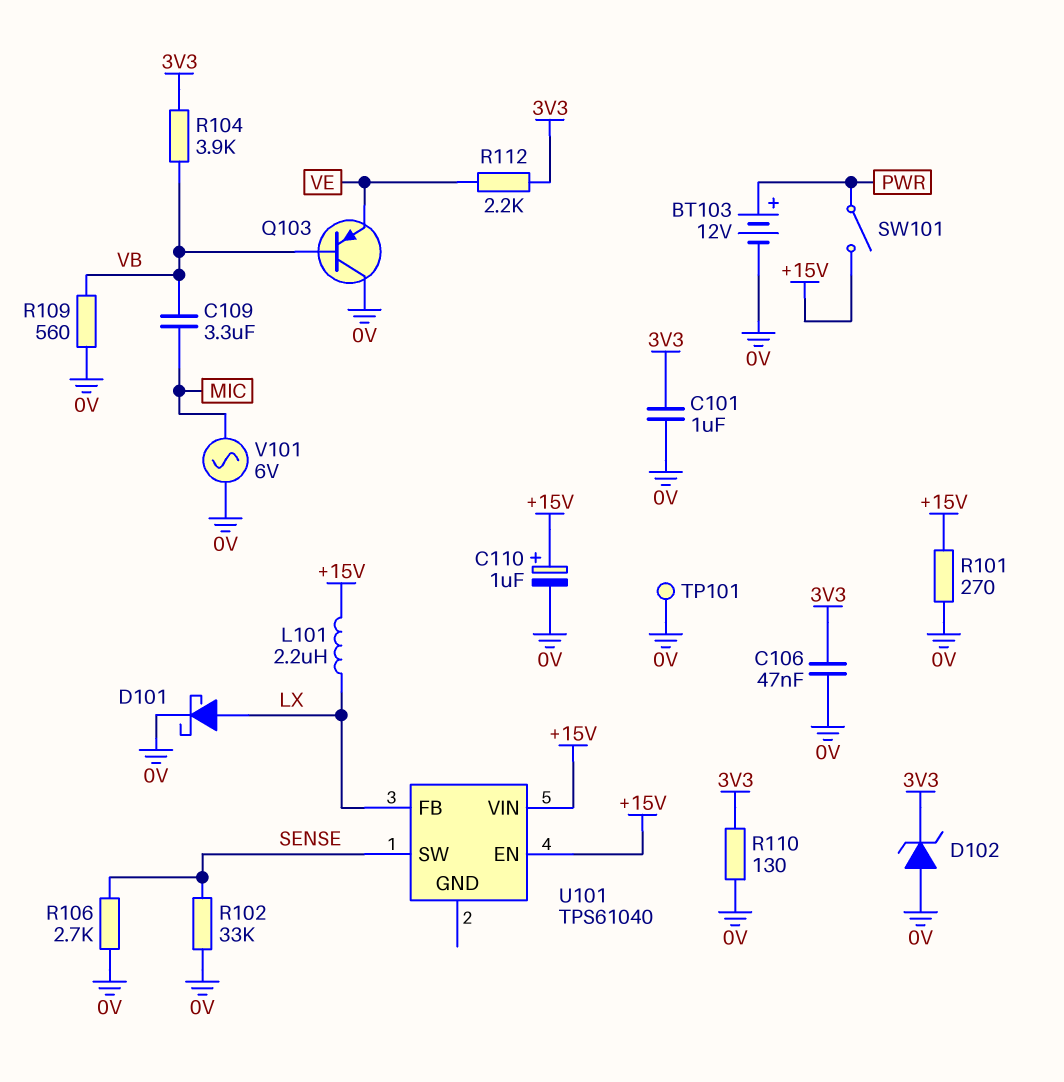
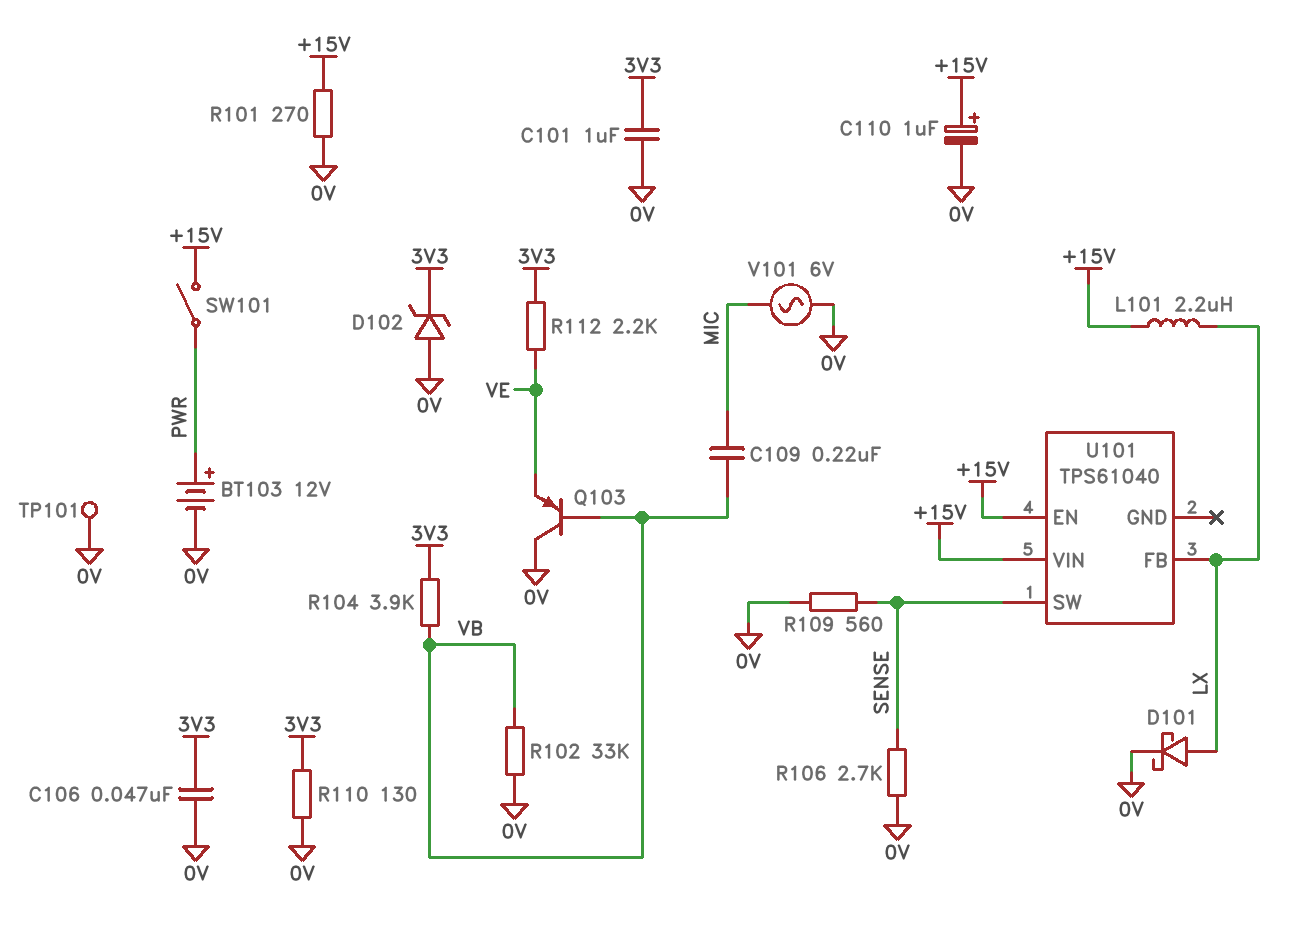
C109: 3.3uF (MIC, VB) -> 220nF (MIC, VB)
R102: 33k (0V, SENSE) -> 33k (0V, VB)
R109: 560 (0V, VB) -> 560 (0V, SENSE)

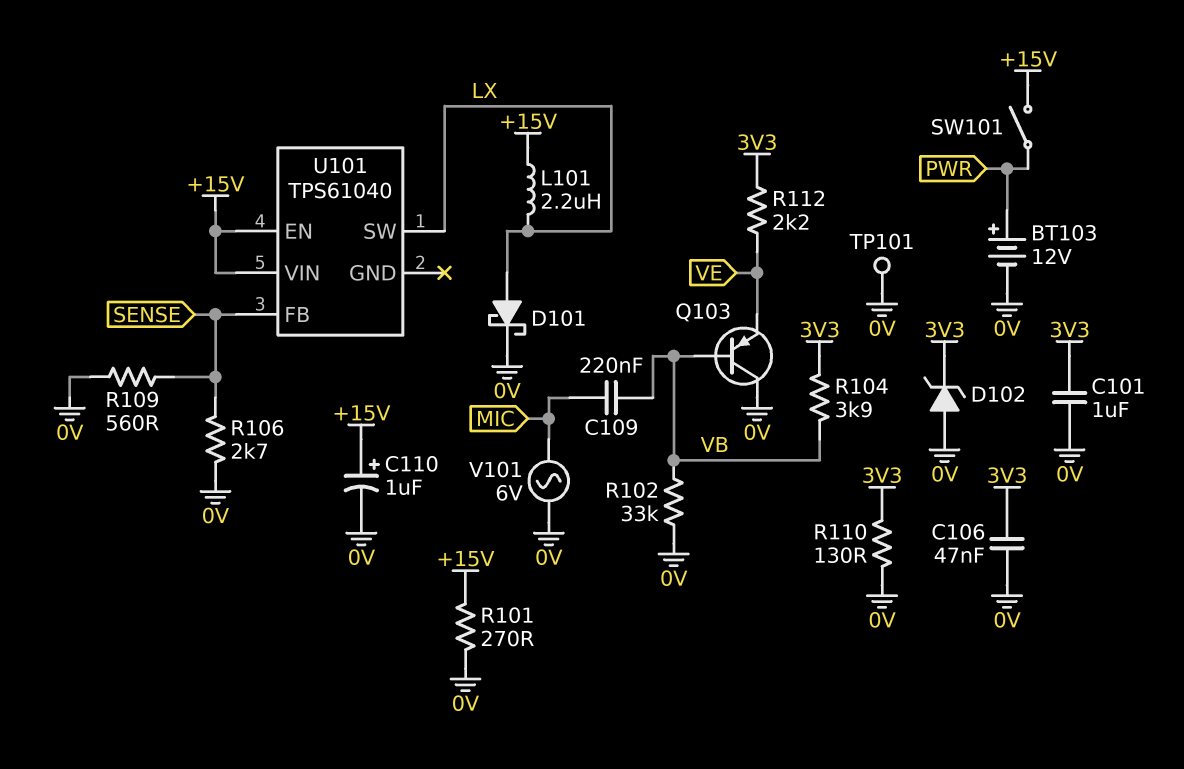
U101 pin FB: LX -> SENSE
U101 pin SW: SENSE -> LX

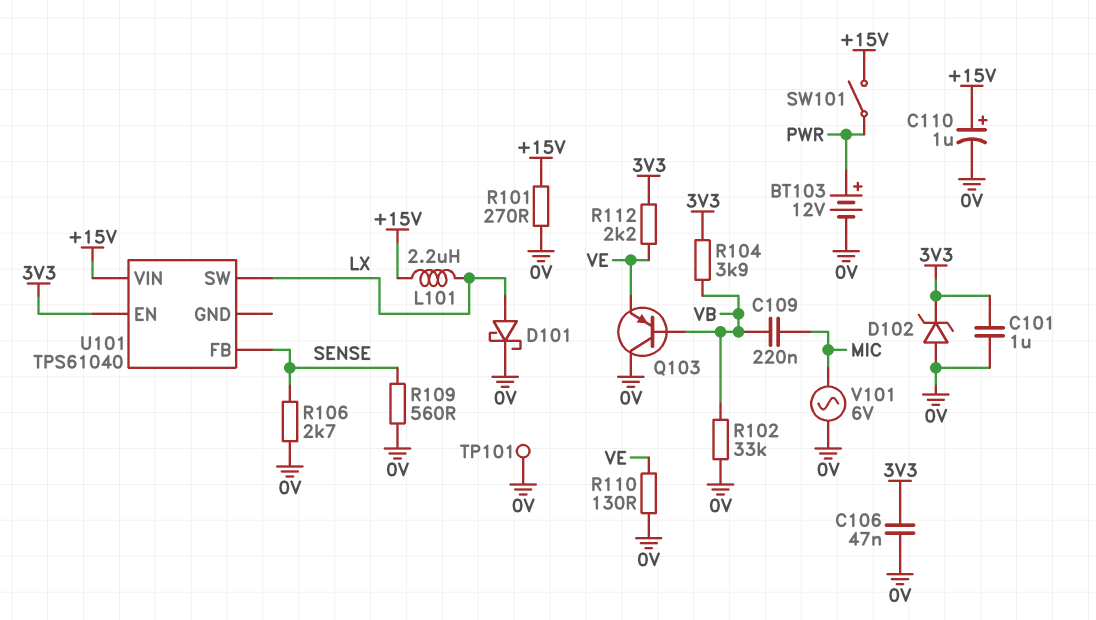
R110: 130 (0V, 3V3) -> 130 (0V, VE)
U101 pin EN: +15V -> 3V3

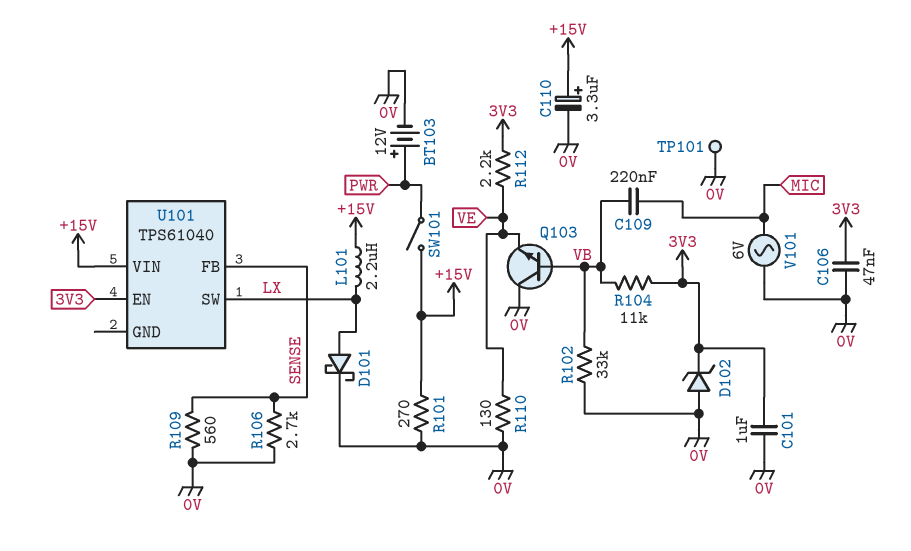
C110: 1uF (plus +15V, minus 0V) -> 3.3uF (plus +15V, minus 0V)
Q103: PNP (B VB, C 0V, E VE) -> NPN (B VB, C 0V, E VE)
R104: 3.9k (3V3, VB) -> 11k (3V3, VB)

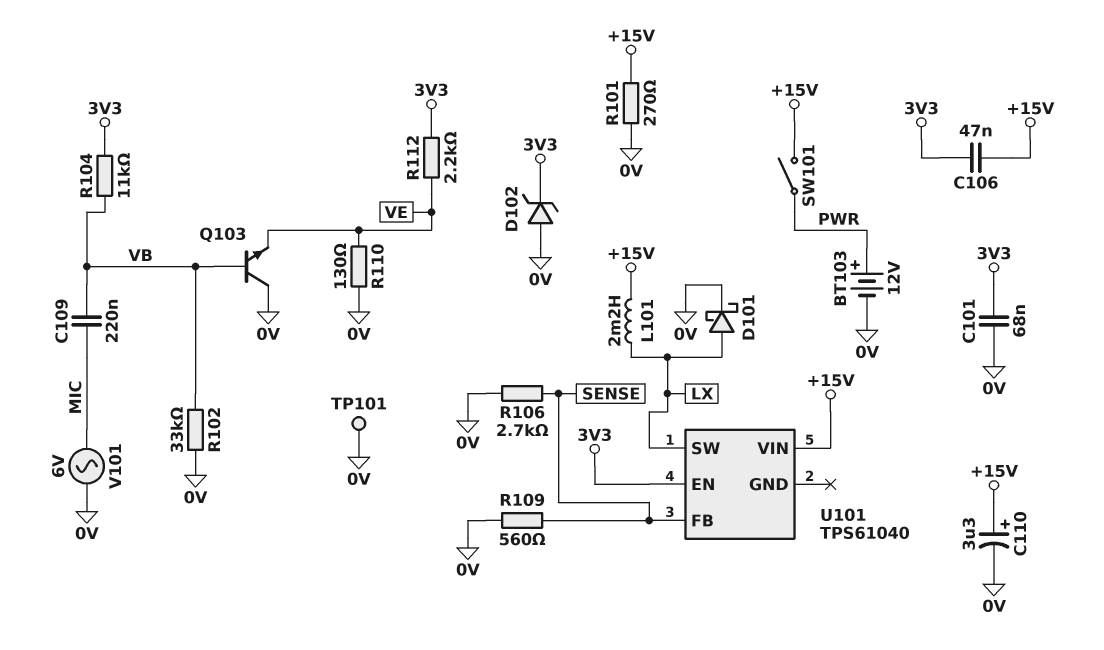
C101: 1uF (0V, 3V3) -> 68nF (0V, 3V3)
C106: 47nF (0V, 3V3) -> 47nF (+15V, 3V3)
L101: 2.2uH (+15V, LX) -> 2.2mH (+15V, LX)

